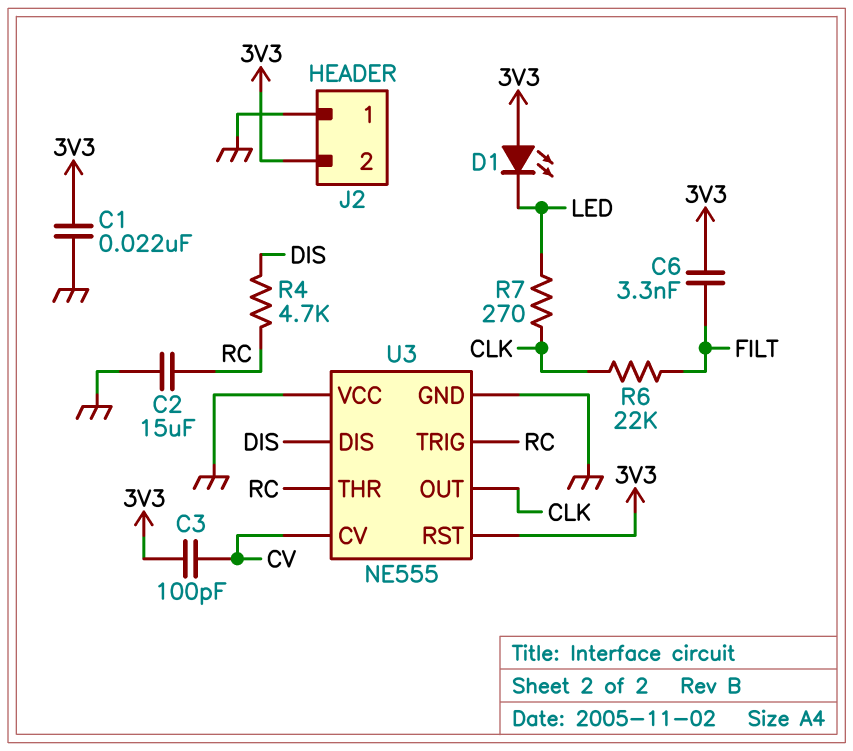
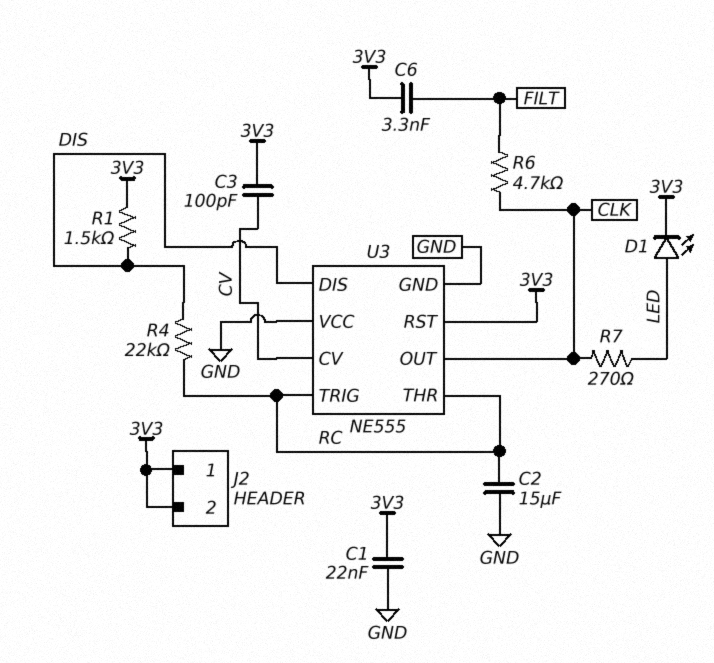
D1: LED (A 3V3, K LED) -> LED (A LED, K 3V3)
J2 pin 1: GND -> 3V3
R1: none -> 1.5k (3V3, DIS)
R4: 4.7k (DIS, RC) -> 22k (DIS, RC)
R6: 22k (CLK, FILT) -> 4.7k (CLK, FILT)

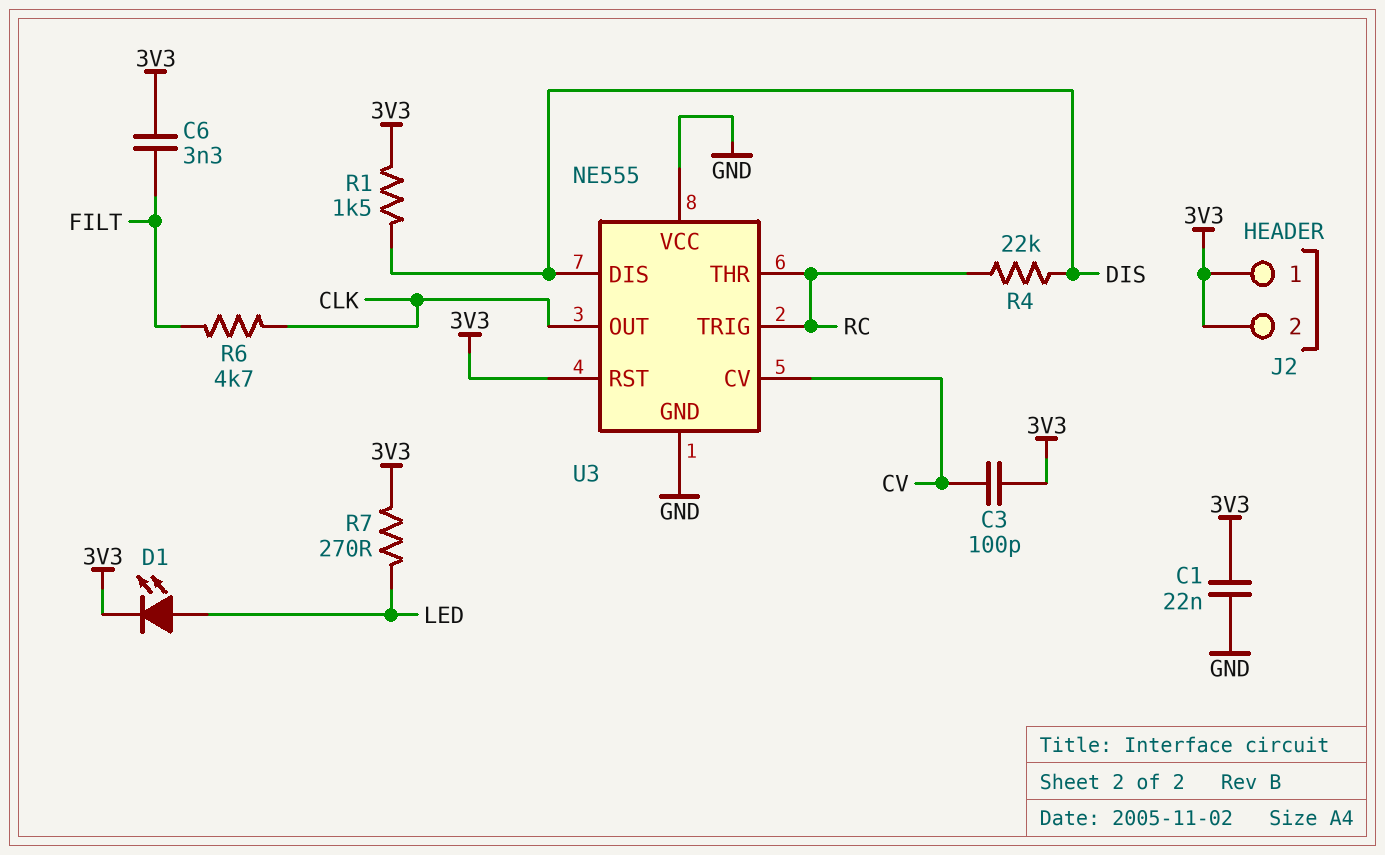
C2: 15uF (GND, RC) -> none
R7: 270 (CLK, LED) -> 270 (3V3, LED)

